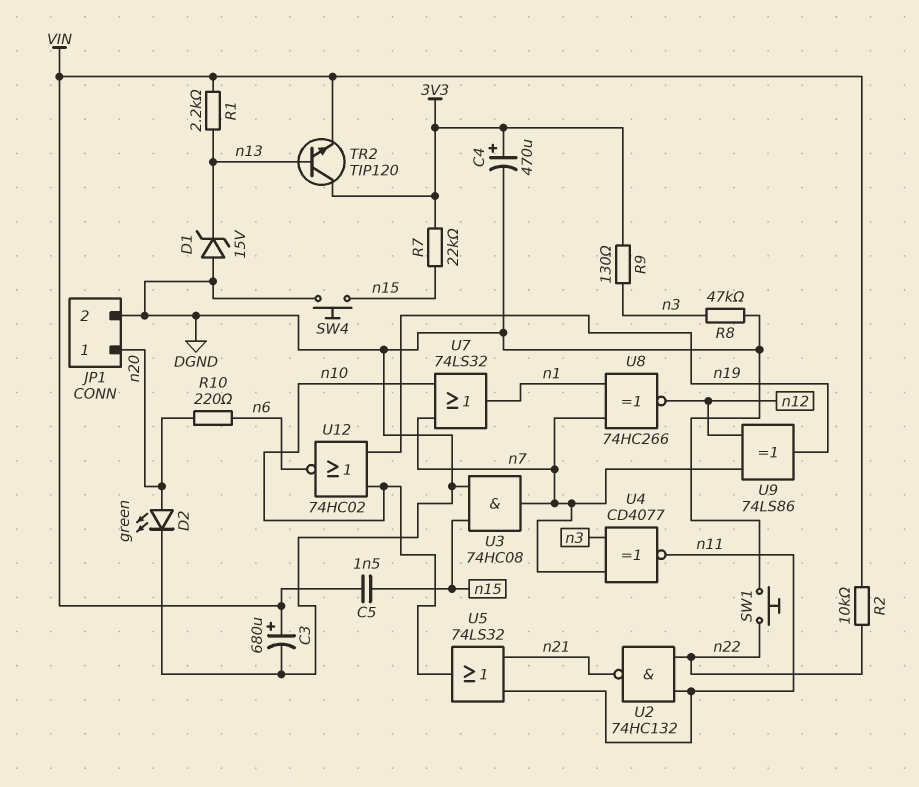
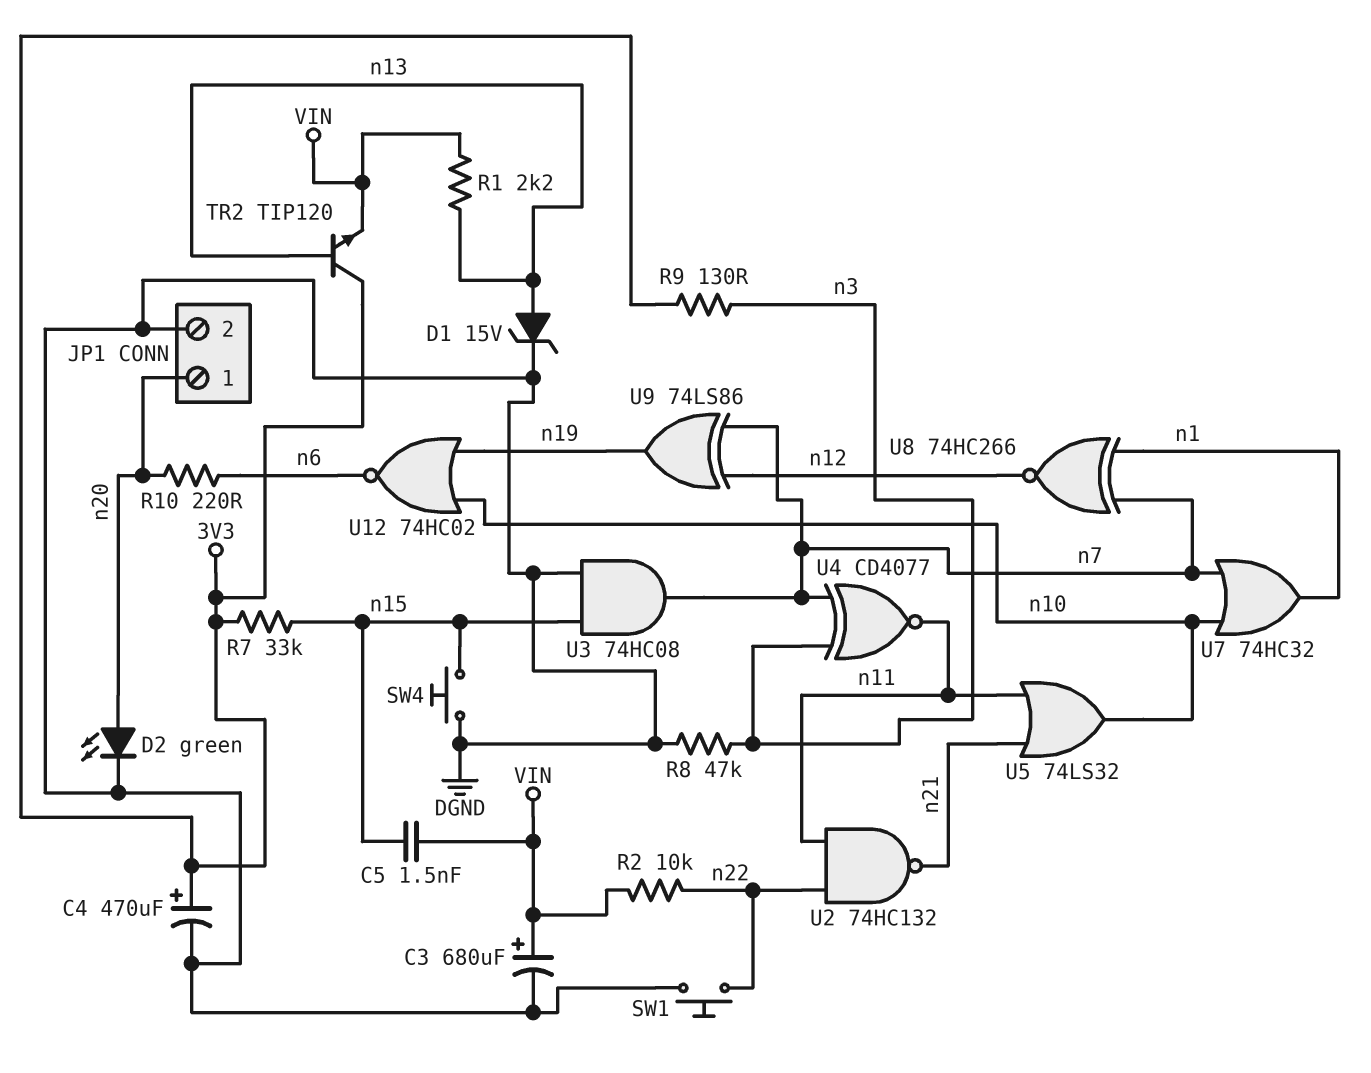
D1: zener 15V (A DGND, K n13) -> zener 15V (A n13, K DGND)
R7: 22k (3V3, n15) -> 33k (3V3, n15)
U7: OR 74LS32 (in n7, in n10, out n1) -> OR 74HC32 (in n7, in n10, out n1)

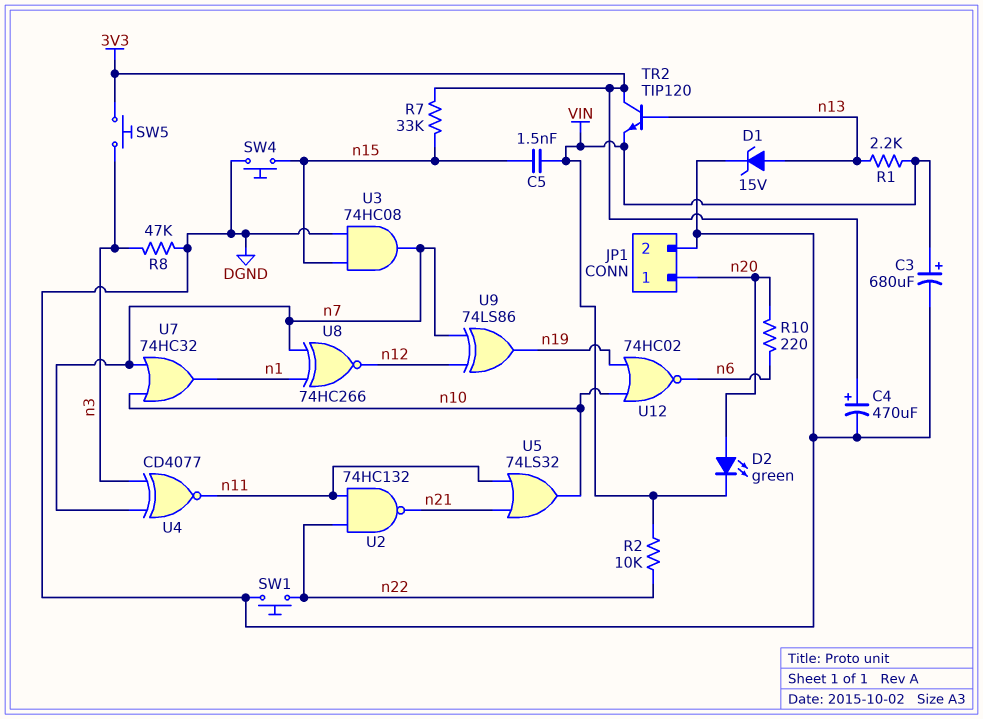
D2: LED green (A n20, K DGND) -> LED green (A n20, K VIN)
R9: 130 (3V3, n3) -> none
SW5: none -> button (3V3, n3)

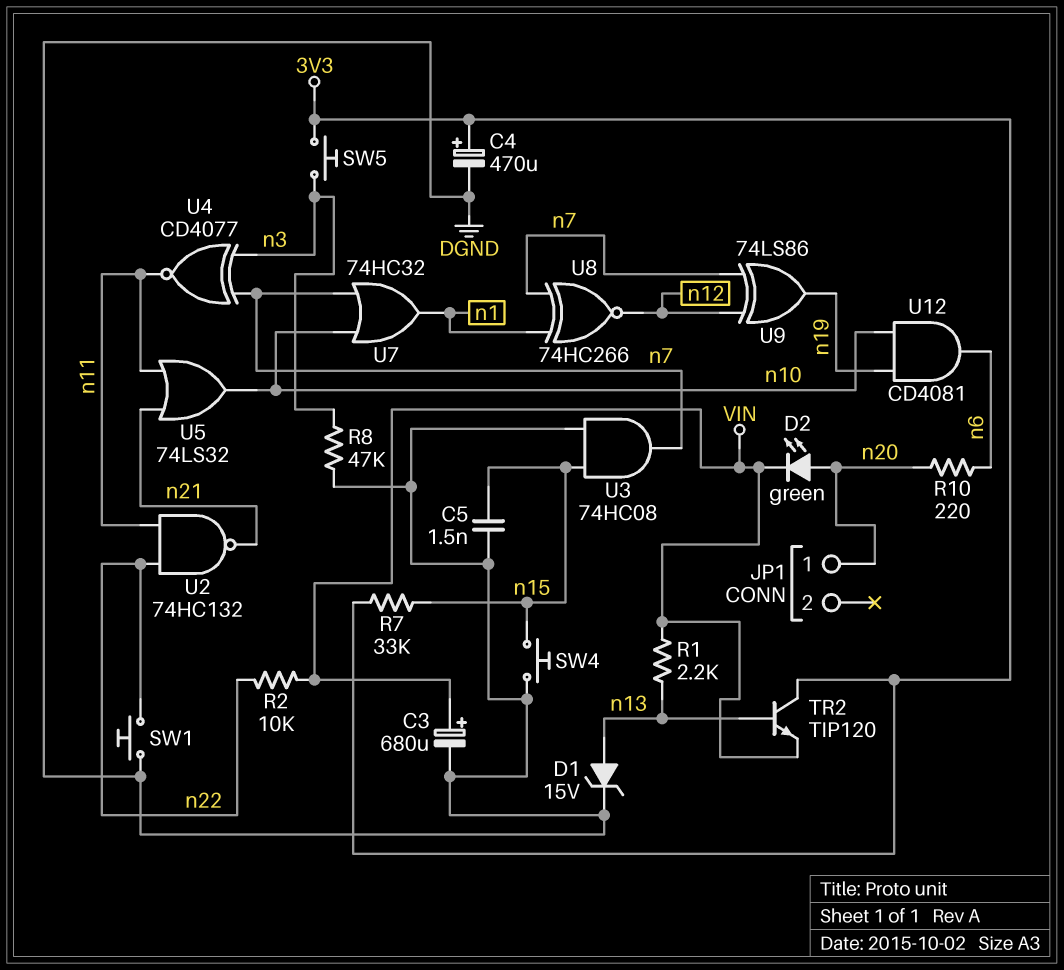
C5: 1.5nF (VIN, n15) -> 1.5nF (DGND, n15)
JP1 pin 2: DGND -> none
U12: NOR 74HC02 (in n10, in n19, out n6) -> AND CD4081 (in n10, in n19, out n6)

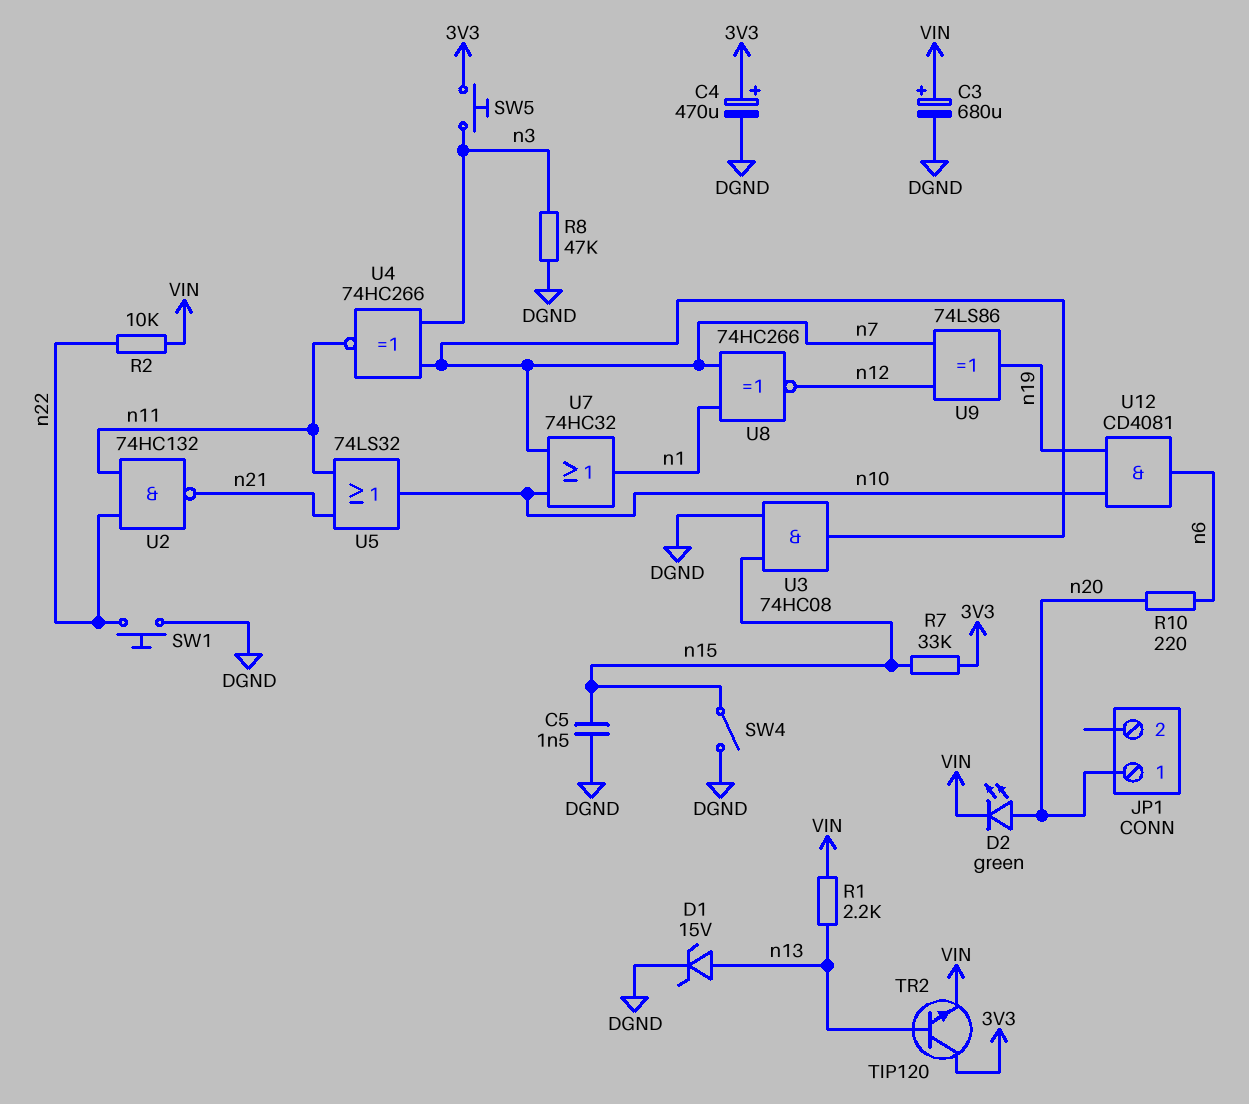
SW4: button (DGND, n15) -> switch (DGND, n15)
U4: XNOR CD4077 (in n3, in n7, out n11) -> XNOR 74HC266 (in n3, in n7, out n11)

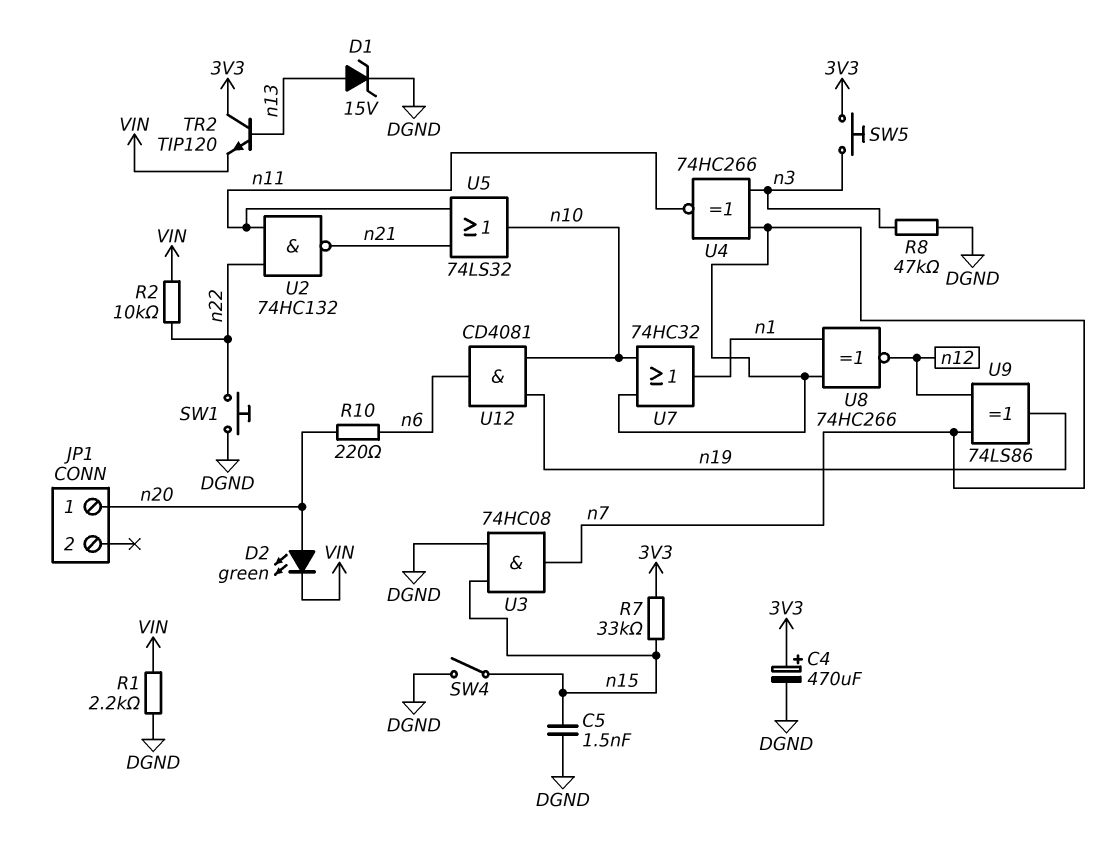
C3: 680uF (plus VIN, minus DGND) -> none
R1: 2.2k (VIN, n13) -> 2.2k (DGND, VIN)

